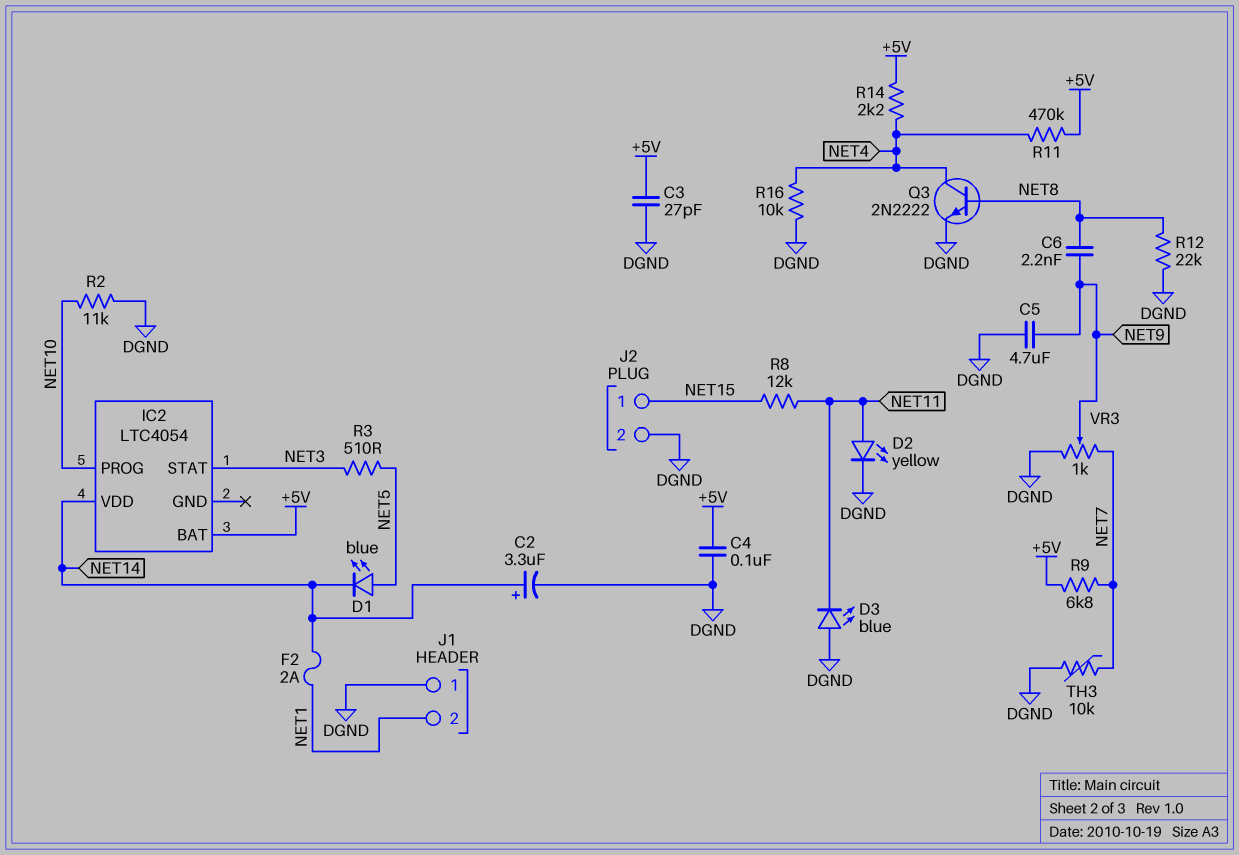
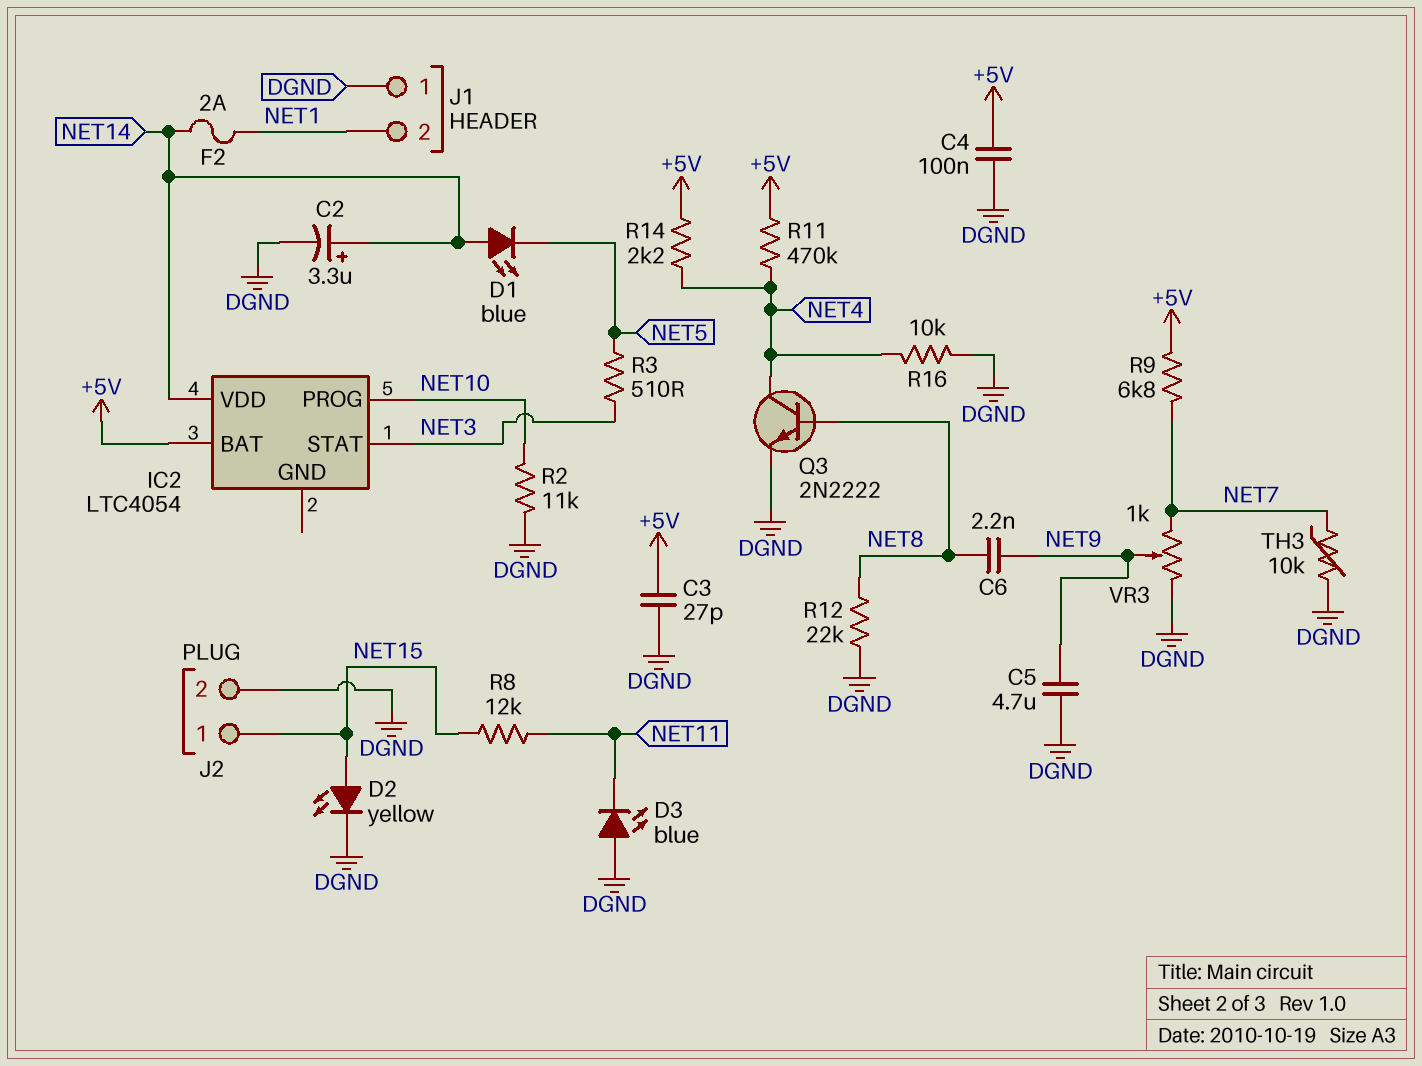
D1: LED blue (A NET5, K NET14) -> LED blue (A NET14, K NET5)
D2: LED yellow (A NET11, K DGND) -> LED yellow (A NET15, K DGND)

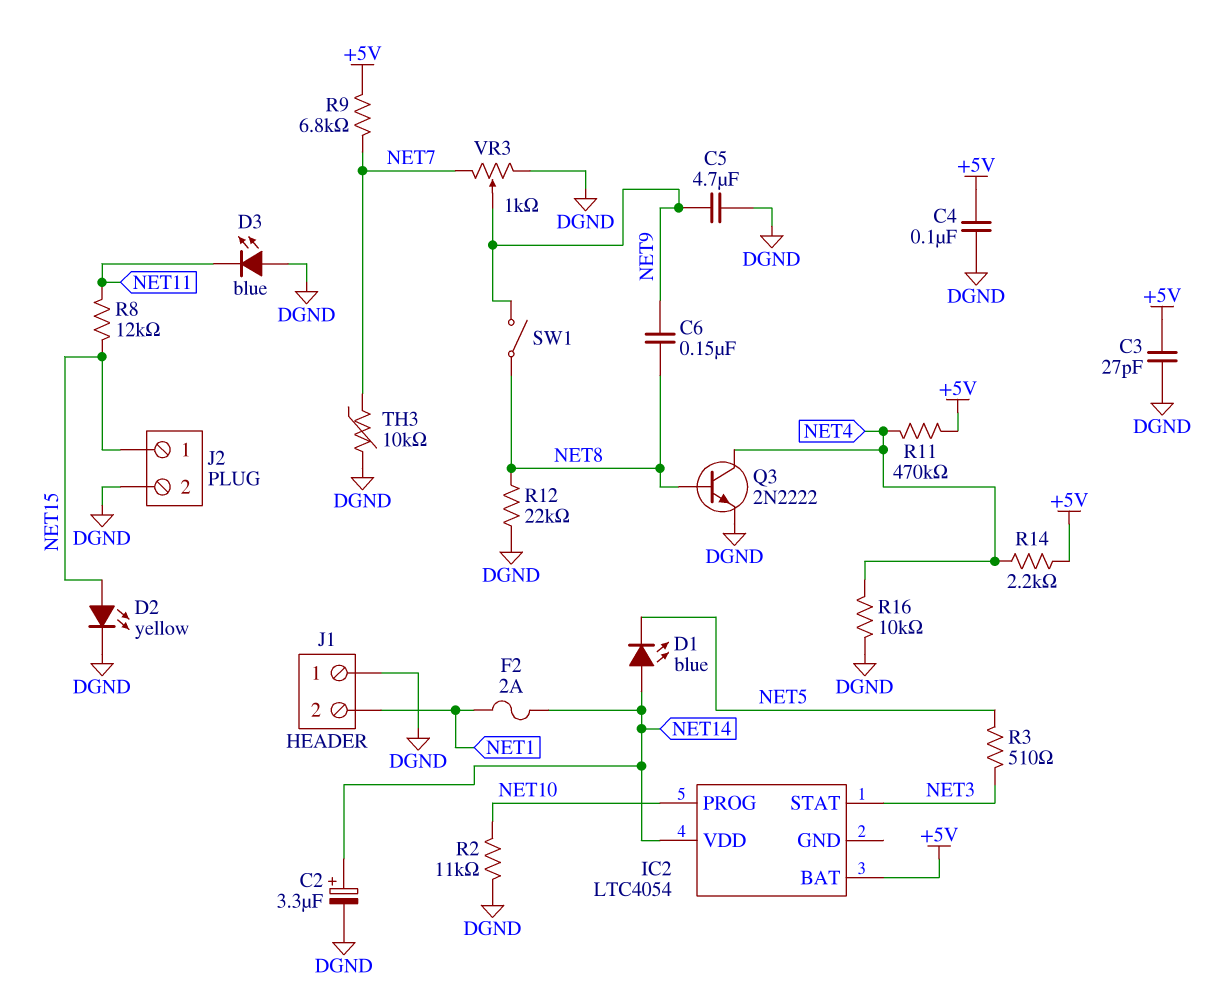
C6: 2.2nF (NET8, NET9) -> 150nF (NET8, NET9)
SW1: none -> switch (NET8, NET9)

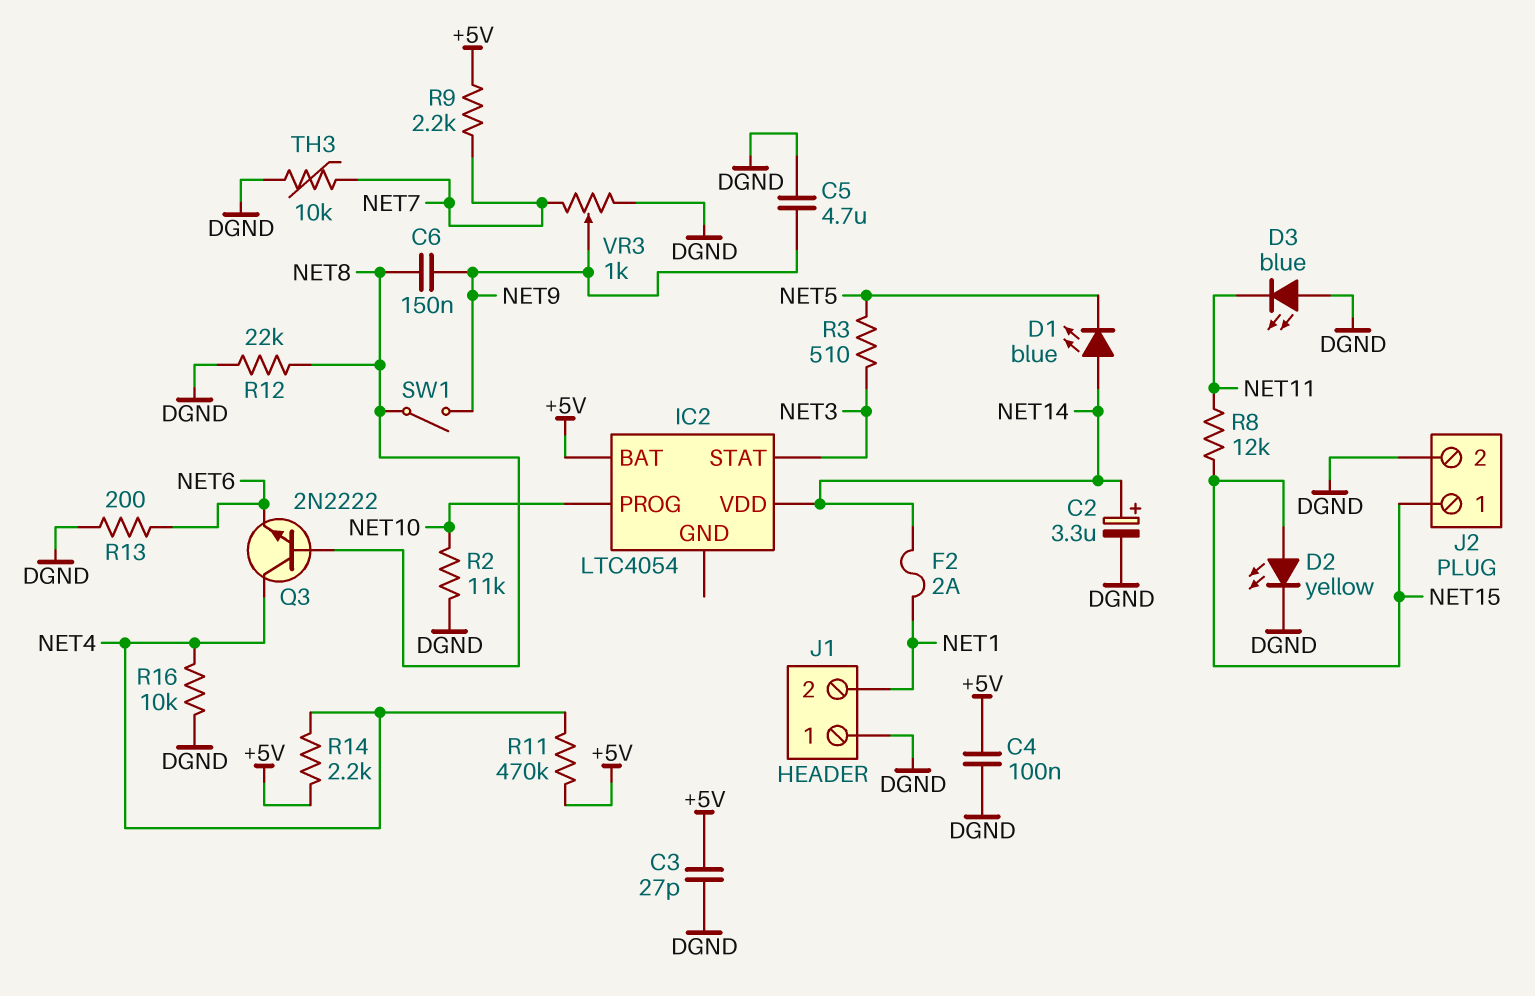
Q3: NPN 2N2222 (B NET8, C NET4, E DGND) -> NPN 2N2222 (B NET8, C NET4, E NET6)
R9: 6.8k (+5V, NET7) -> 2.2k (+5V, NET7)
R13: none -> 200 (DGND, NET6)

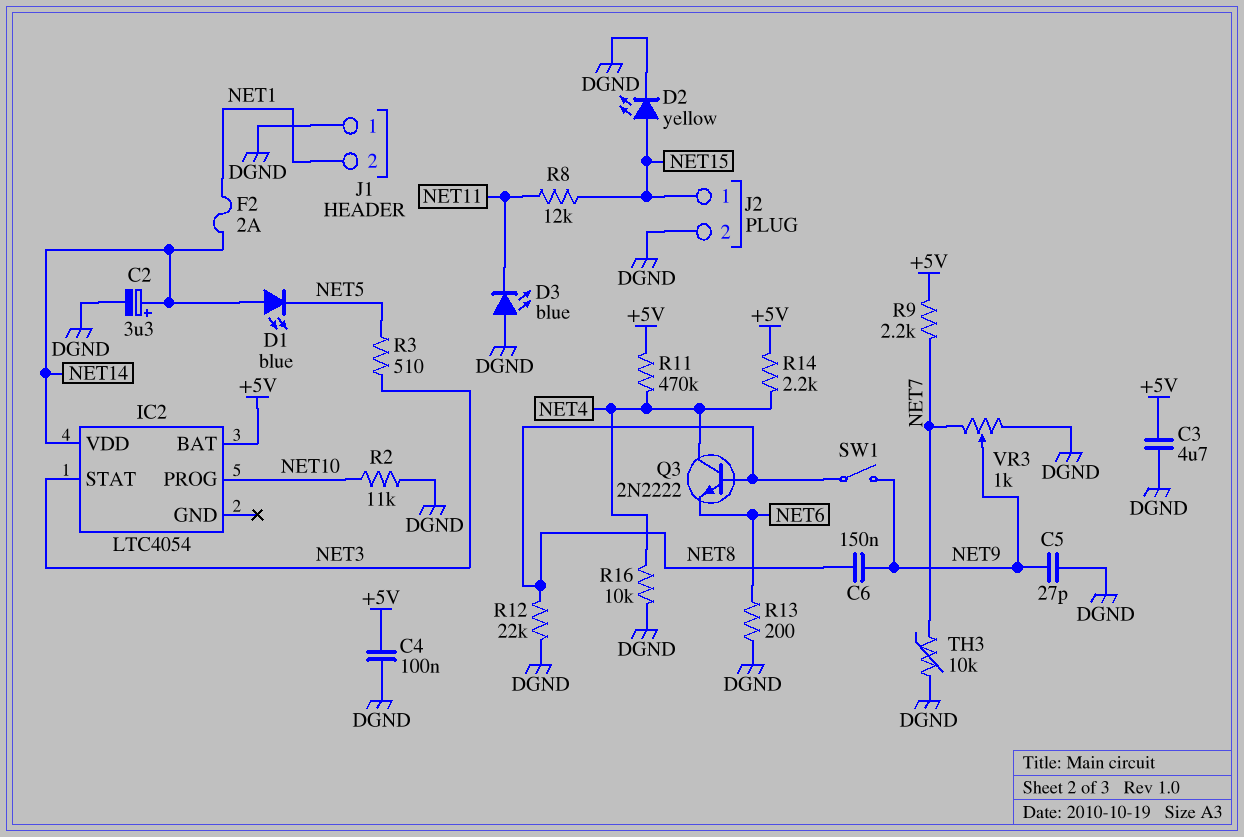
C3: 27pF (+5V, DGND) -> 4.7uF (+5V, DGND)
C5: 4.7uF (DGND, NET9) -> 27pF (DGND, NET9)

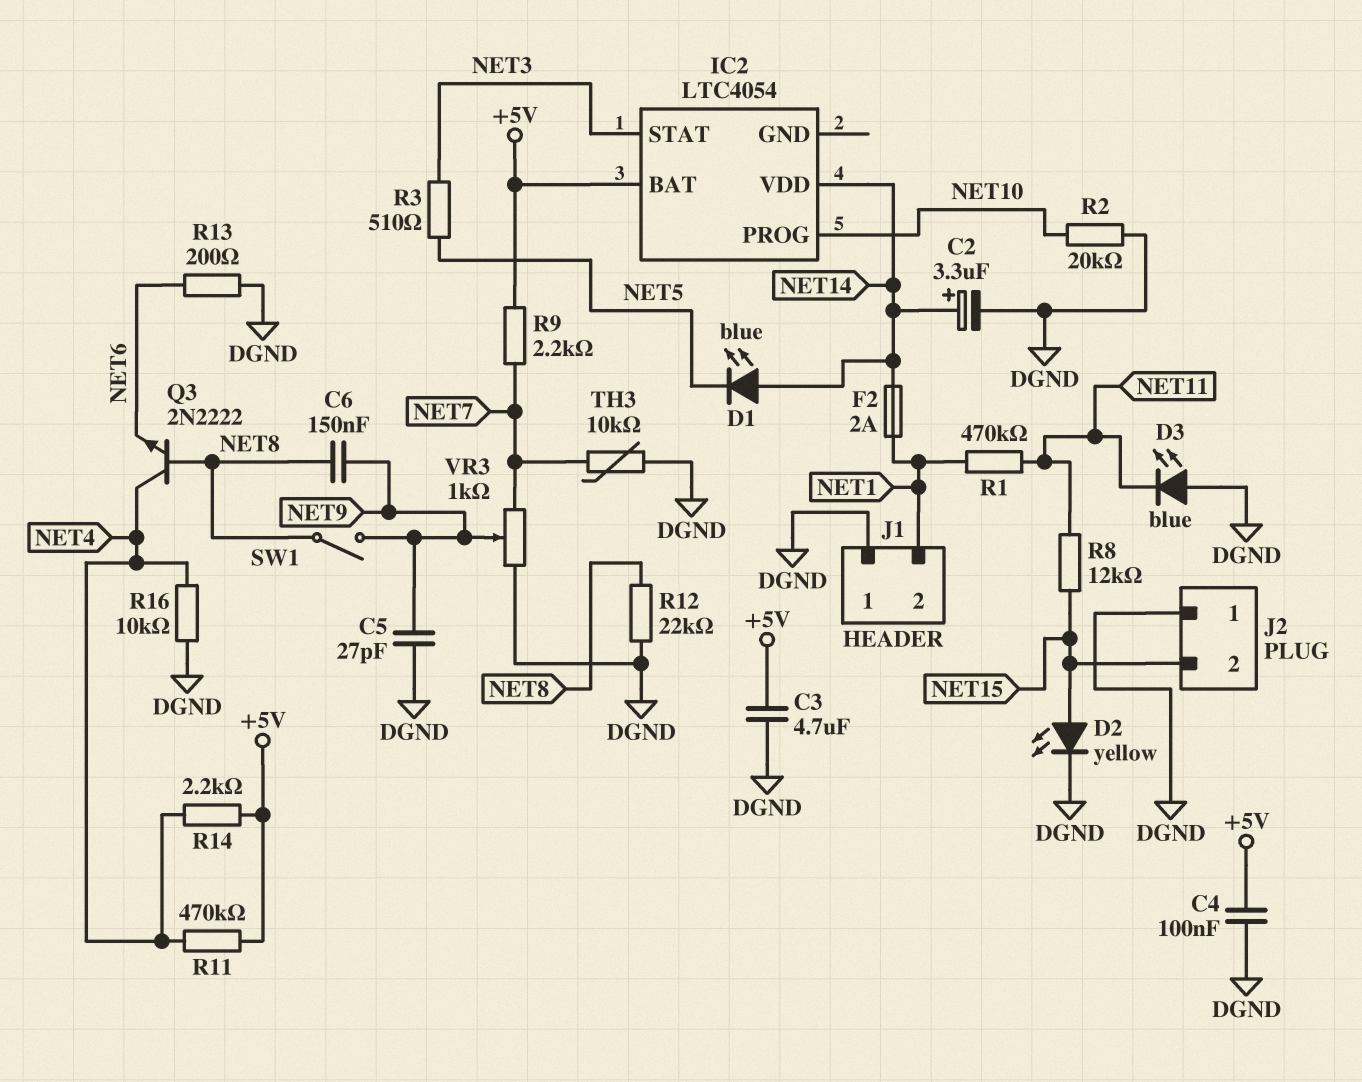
J2 pin 1: NET15 -> DGND
J2 pin 2: DGND -> NET15
R1: none -> 470k (NET1, NET11)
R2: 11k (DGND, NET10) -> 20k (DGND, NET10)

